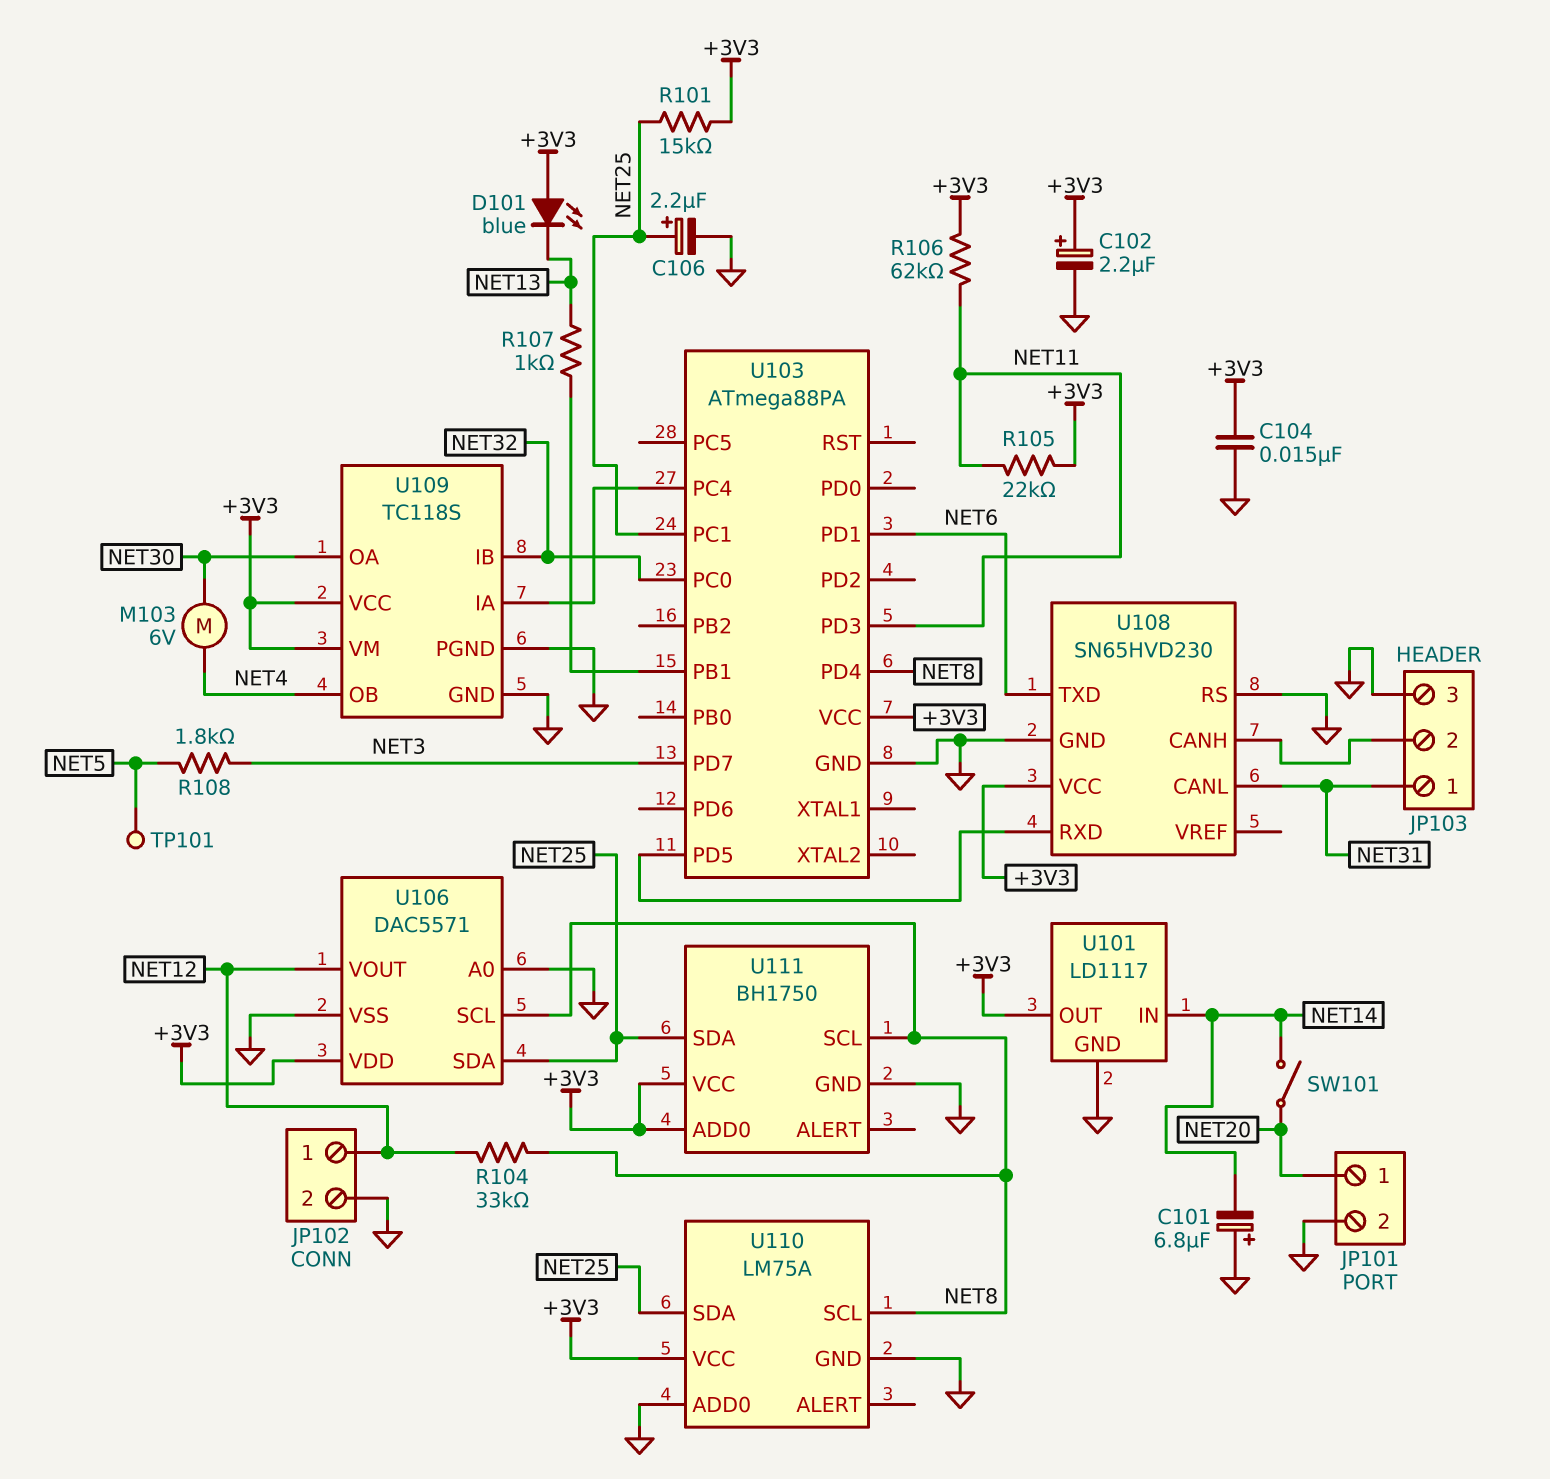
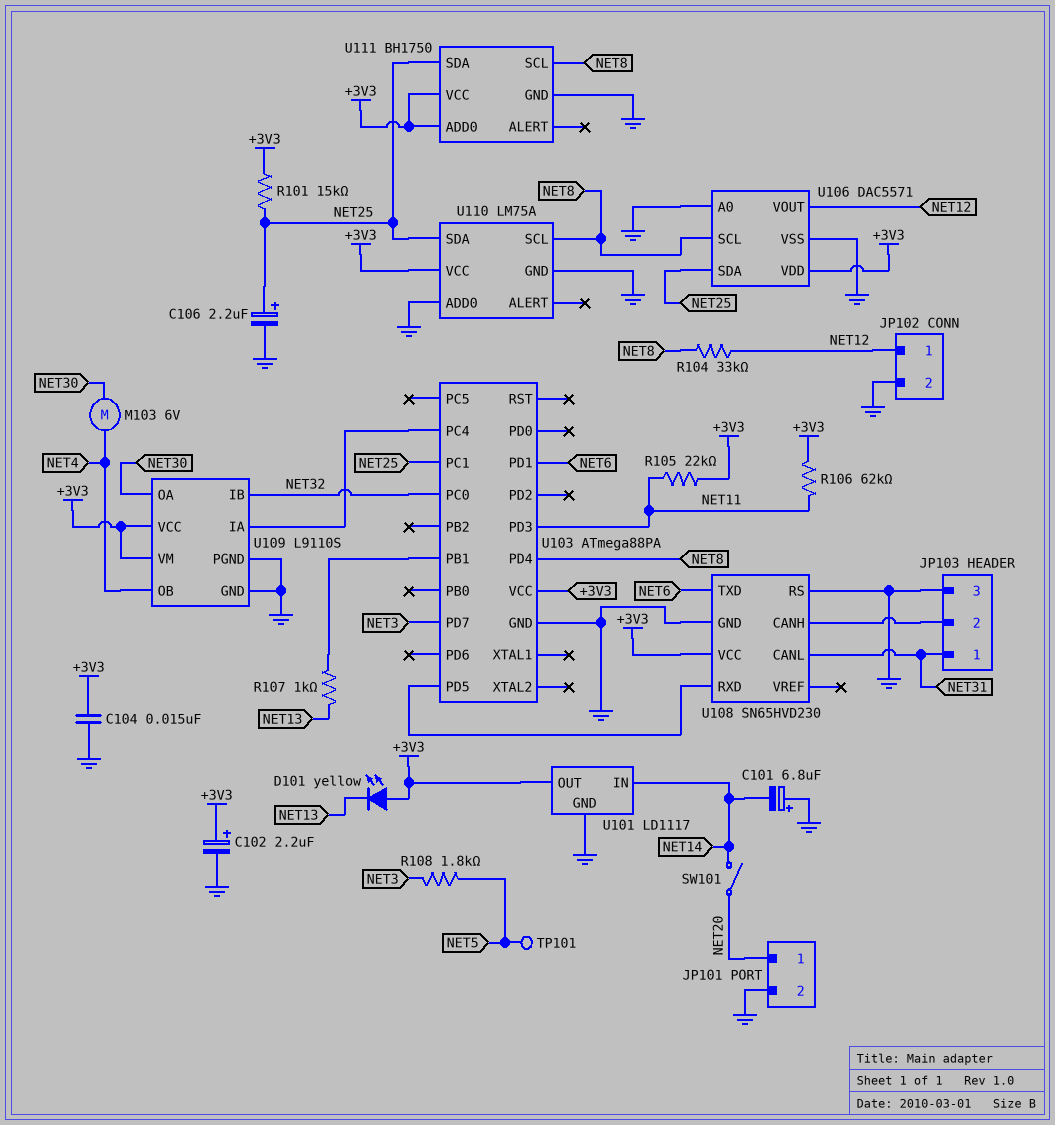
D101: LED blue (A +3V3, K NET13) -> LED yellow (A +3V3, K NET13)
U109: TC118S -> L9110S

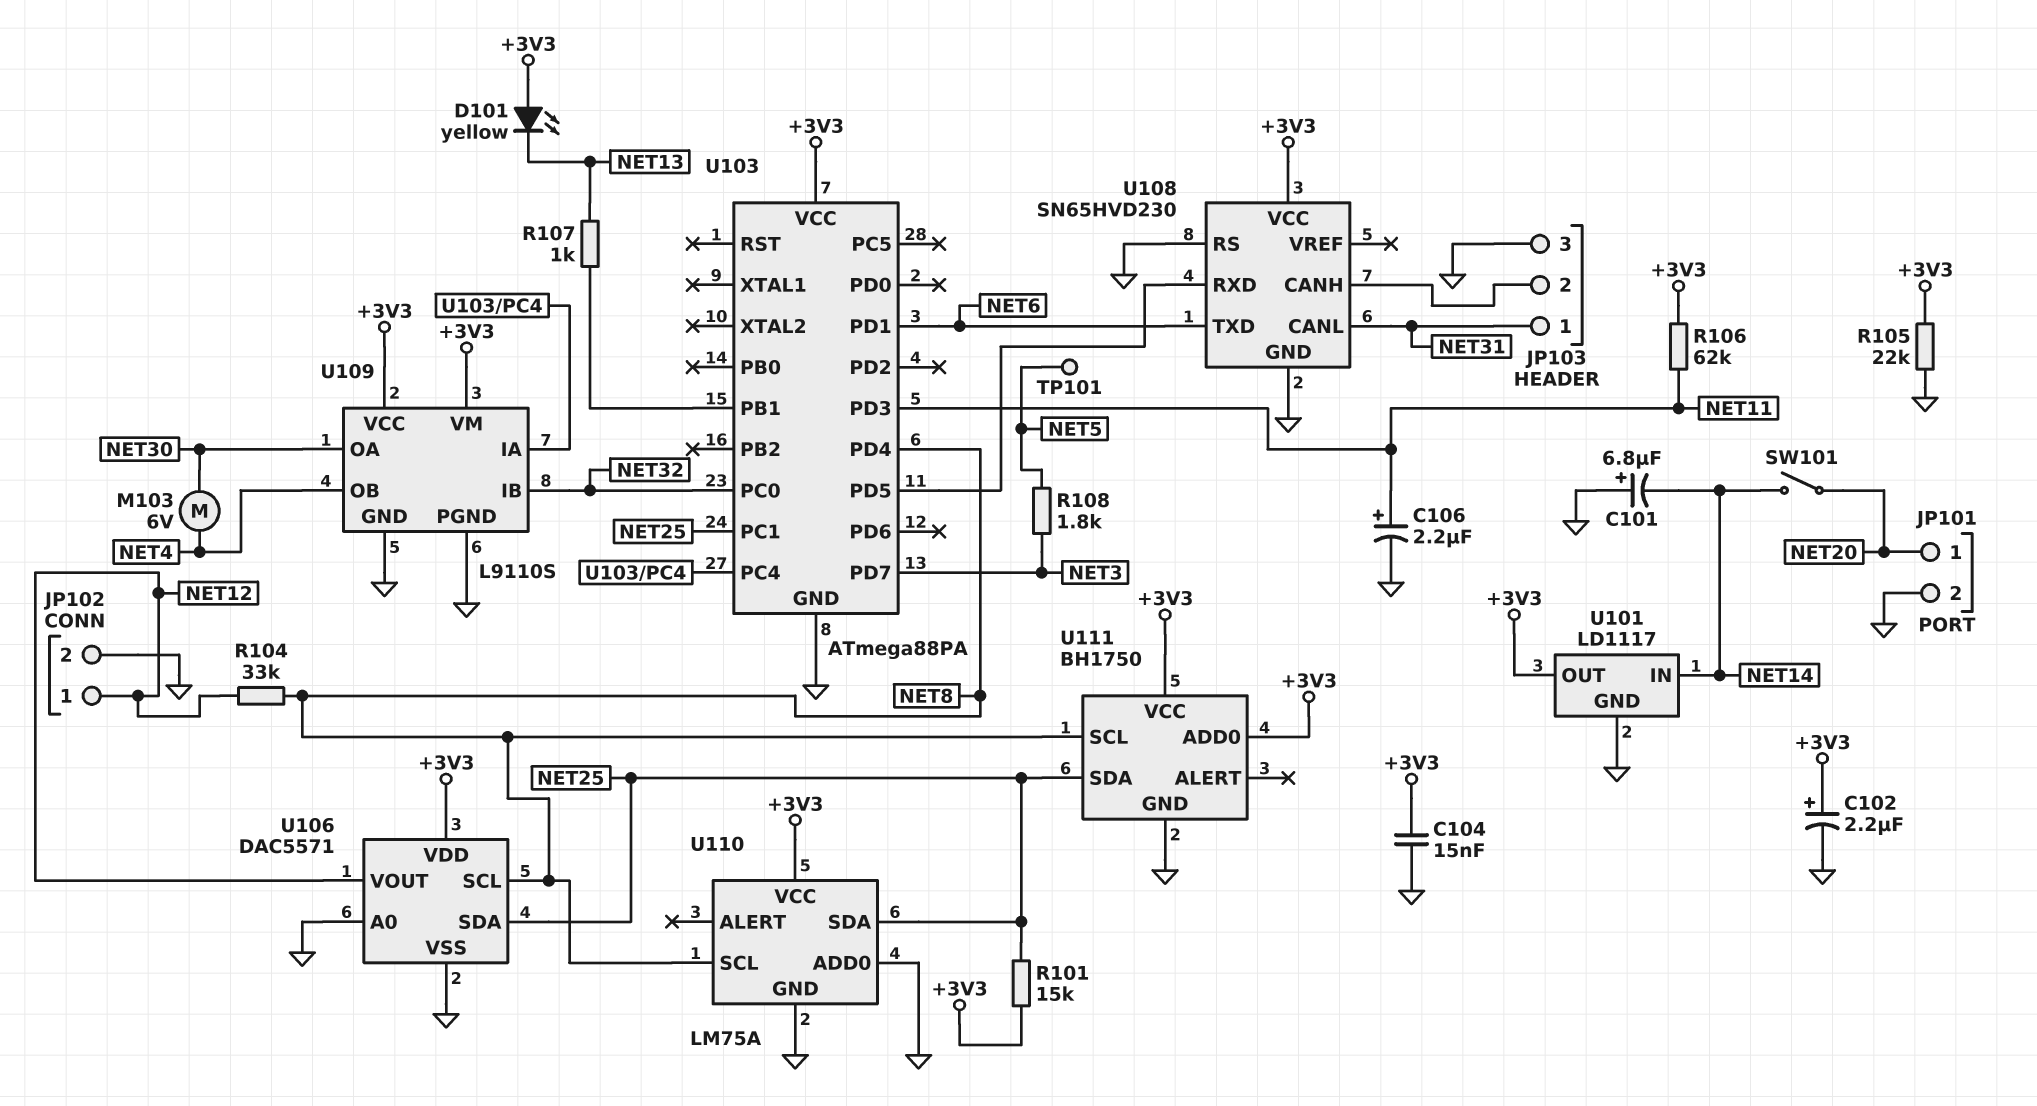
C106: 2.2uF (plus NET25, minus GND) -> 2.2uF (plus NET11, minus GND)
R105: 22k (+3V3, NET11) -> 22k (+3V3, GND)

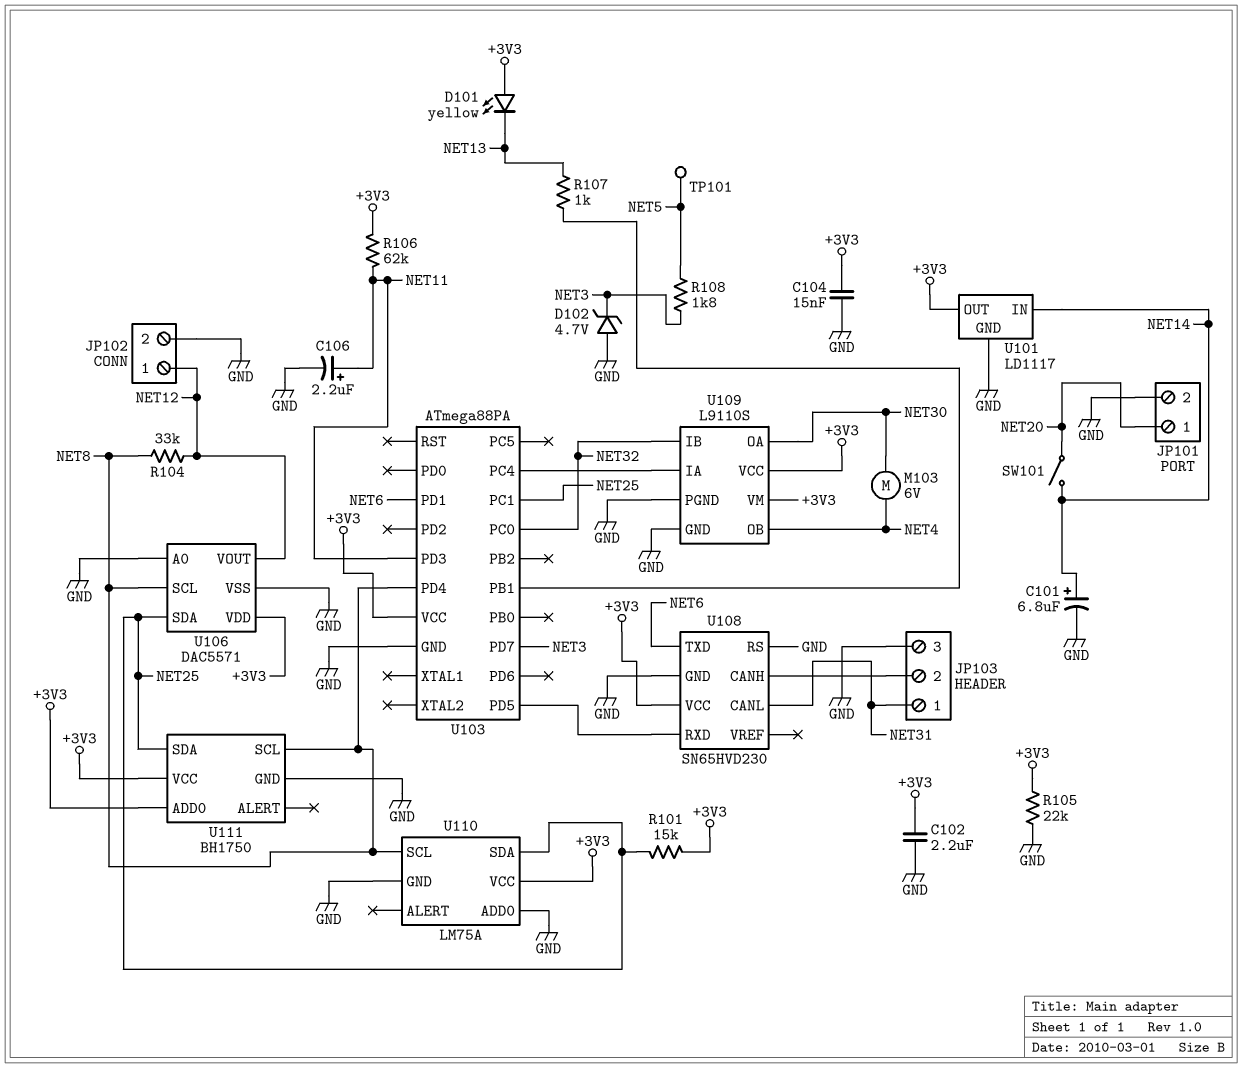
C101: 6.8uF (plus GND, minus NET14) -> 6.8uF (plus NET14, minus GND)
C102: 2.2uF (plus +3V3, minus GND) -> 2.2uF (+3V3, GND)
D102: none -> zener 4.7V (A GND, K NET3)

